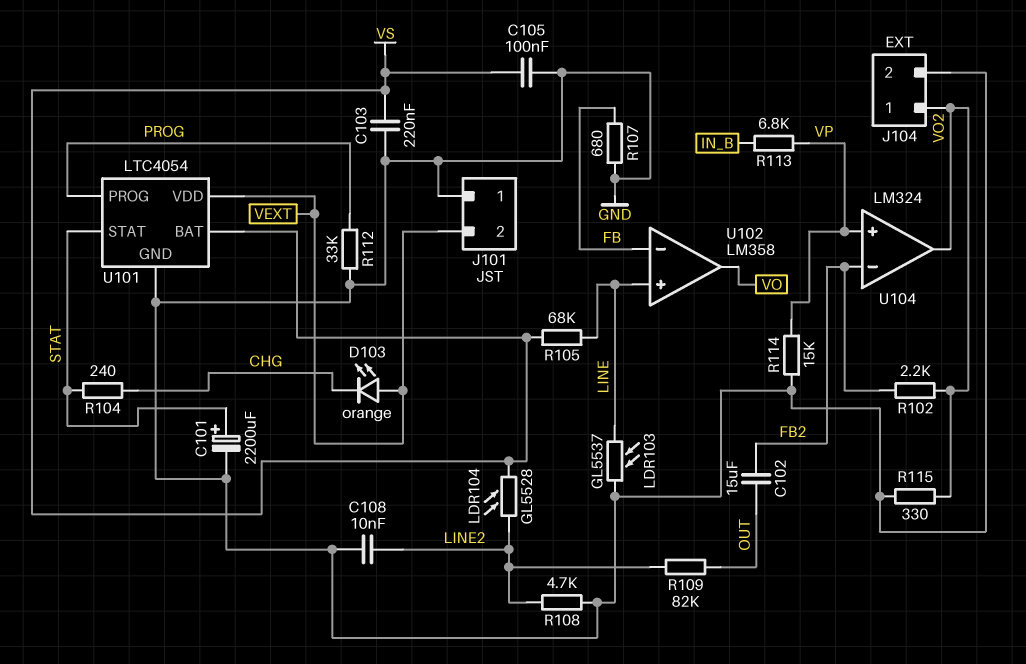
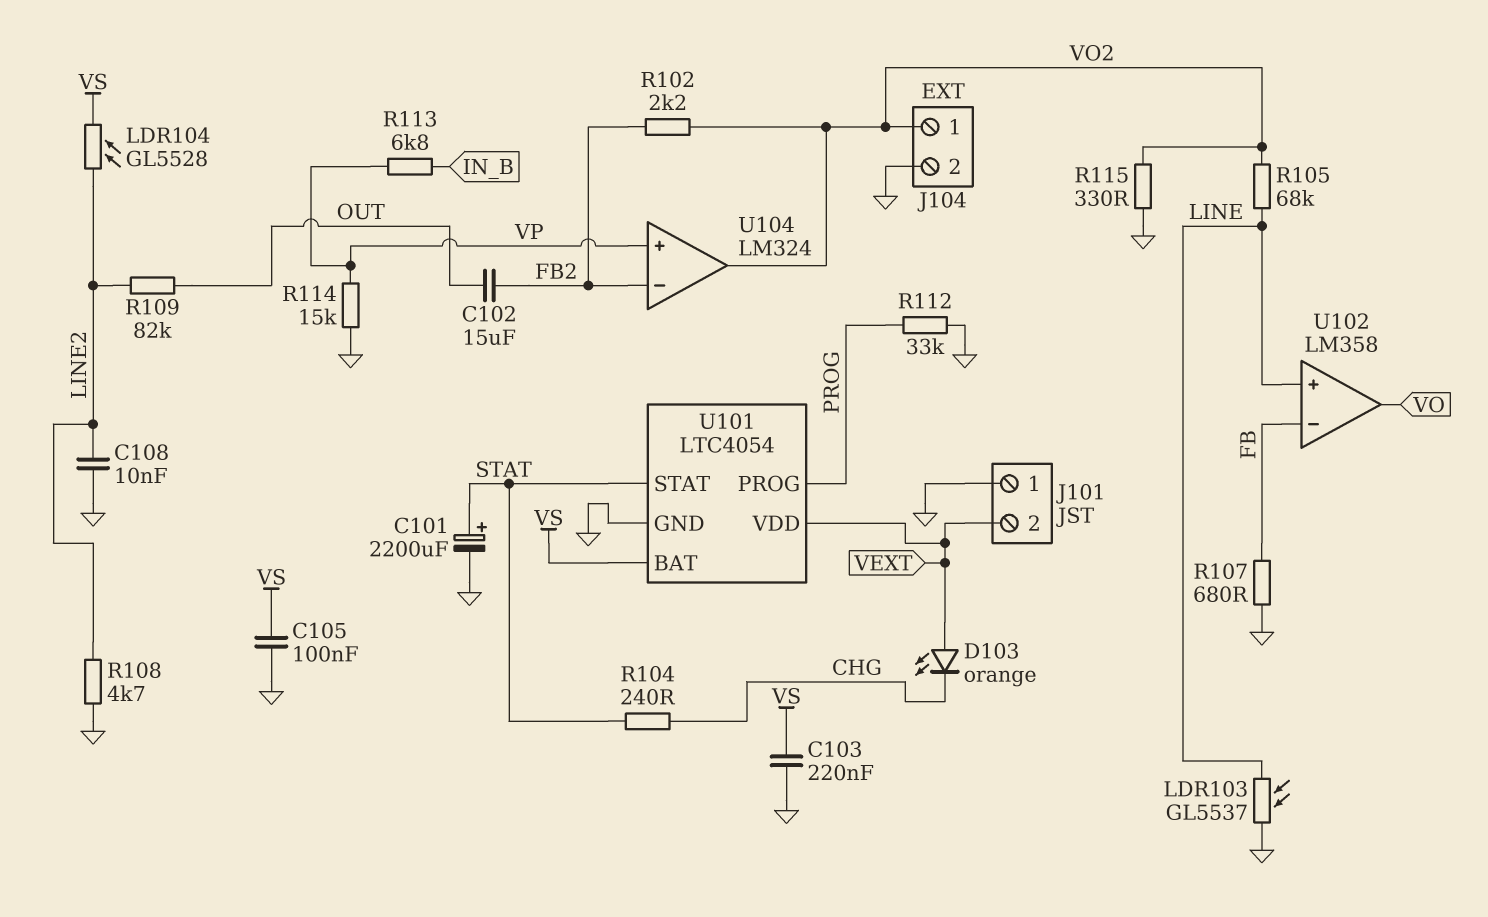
R105: 68k (LINE, VS) -> 68k (LINE, VO2)

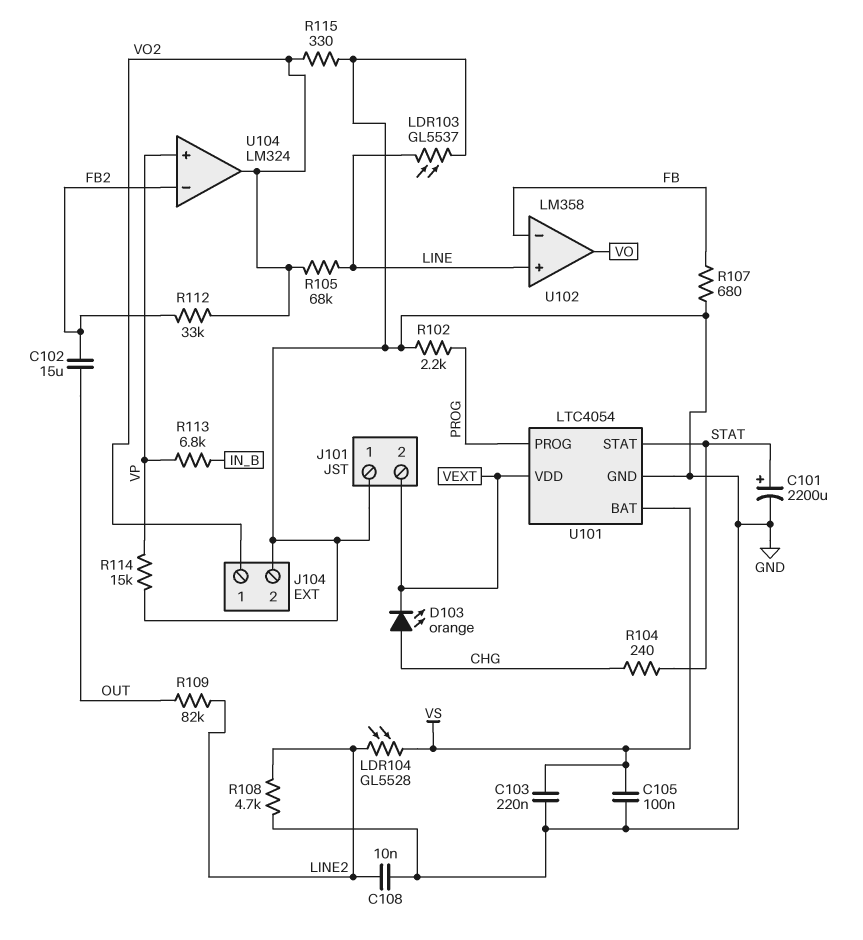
D103: LED orange (A VEXT, K CHG) -> LED orange (A CHG, K VEXT)
R102: 2.2k (FB2, VO2) -> 2.2k (GND, PROG)
R112: 33k (GND, PROG) -> 33k (FB2, VO2)

